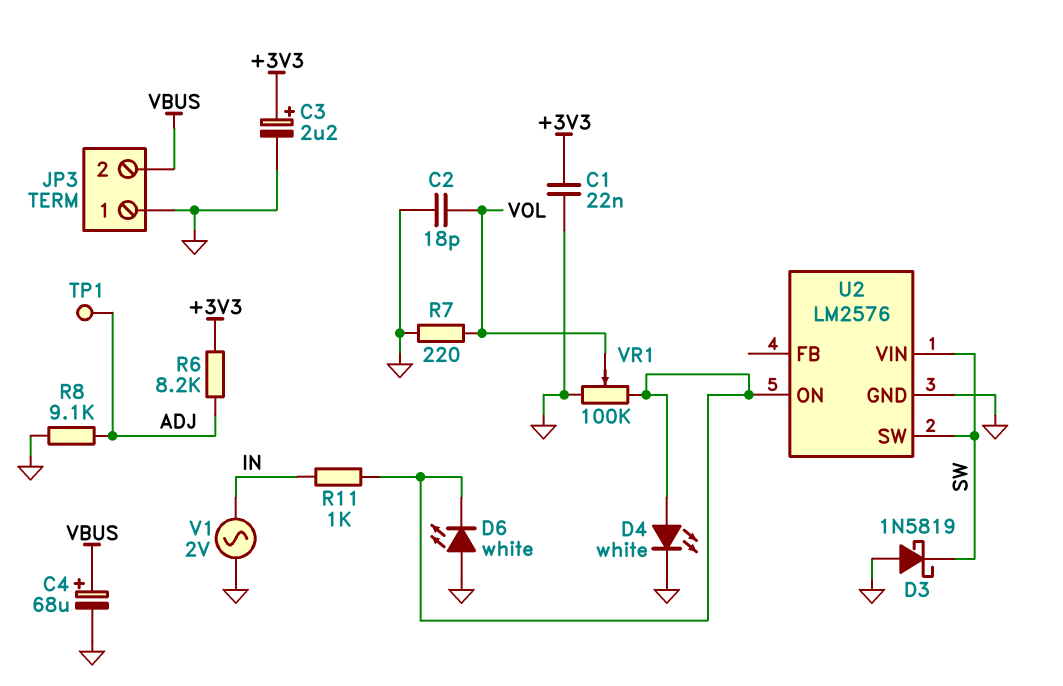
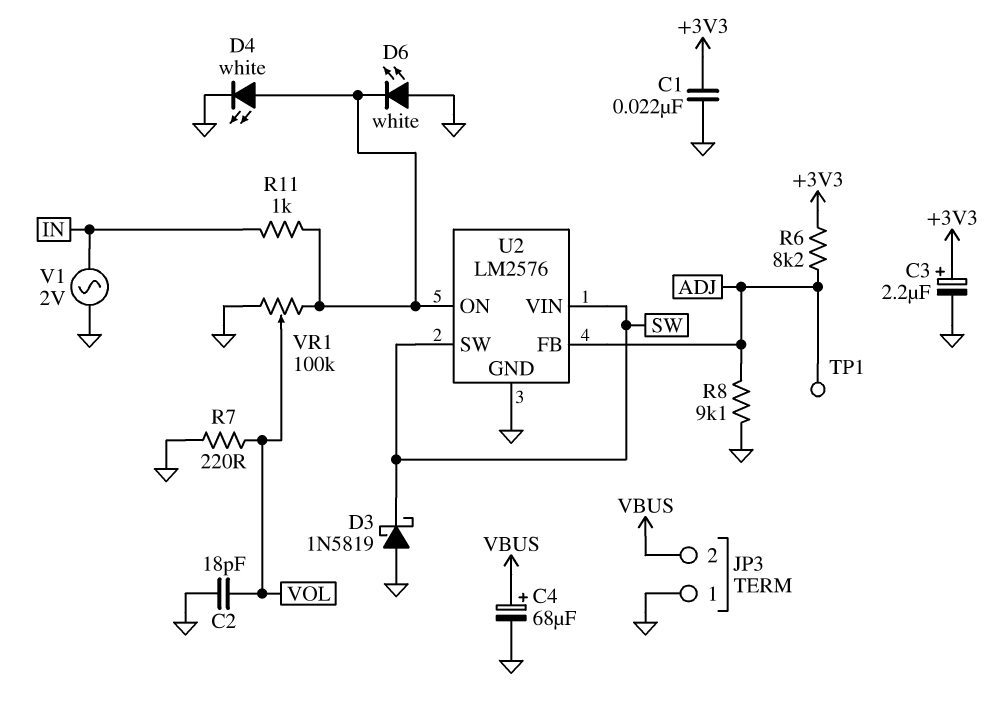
U2 pin FB: none -> ADJ

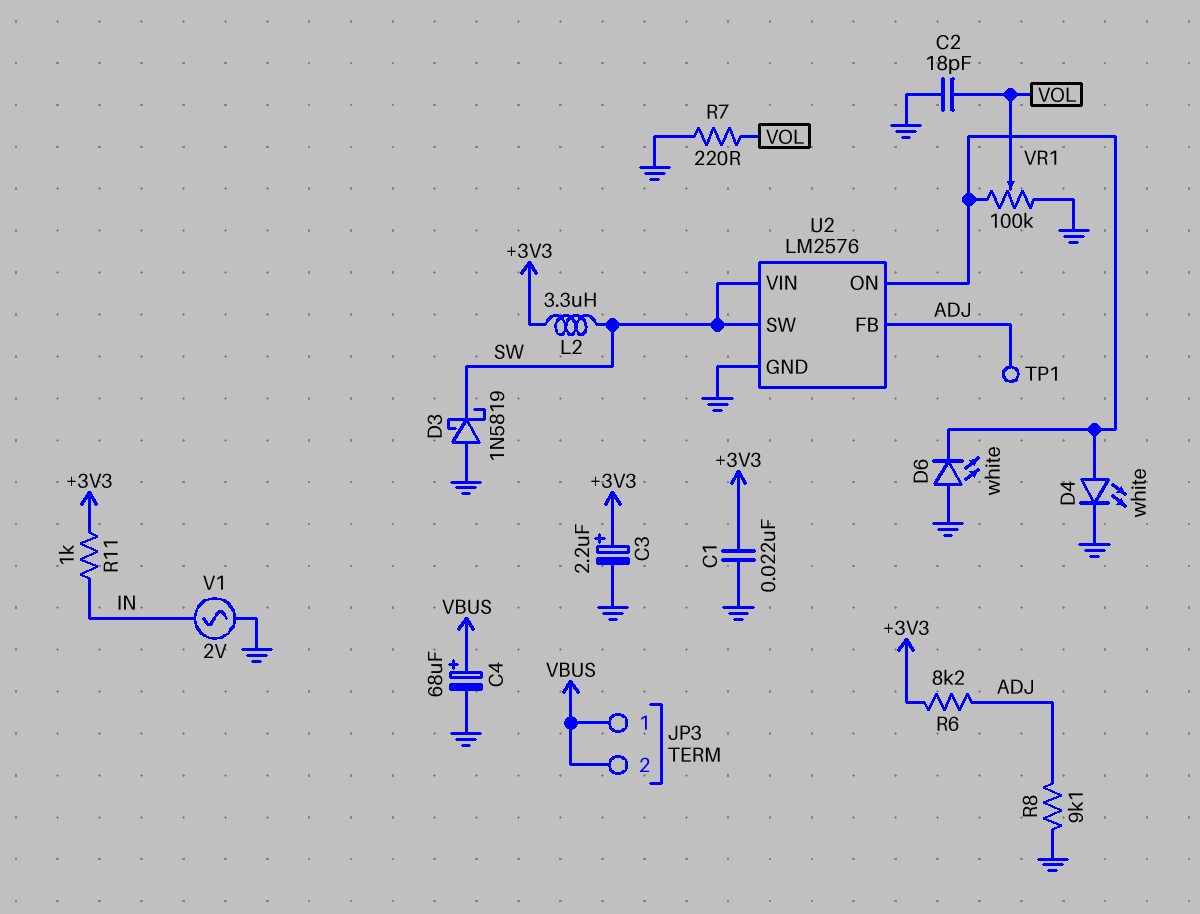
JP3 pin 1: GND -> VBUS
L2: none -> 3.3uH (+3V3, SW)
R11: 1k (IN, U2/ON) -> 1k (+3V3, IN)

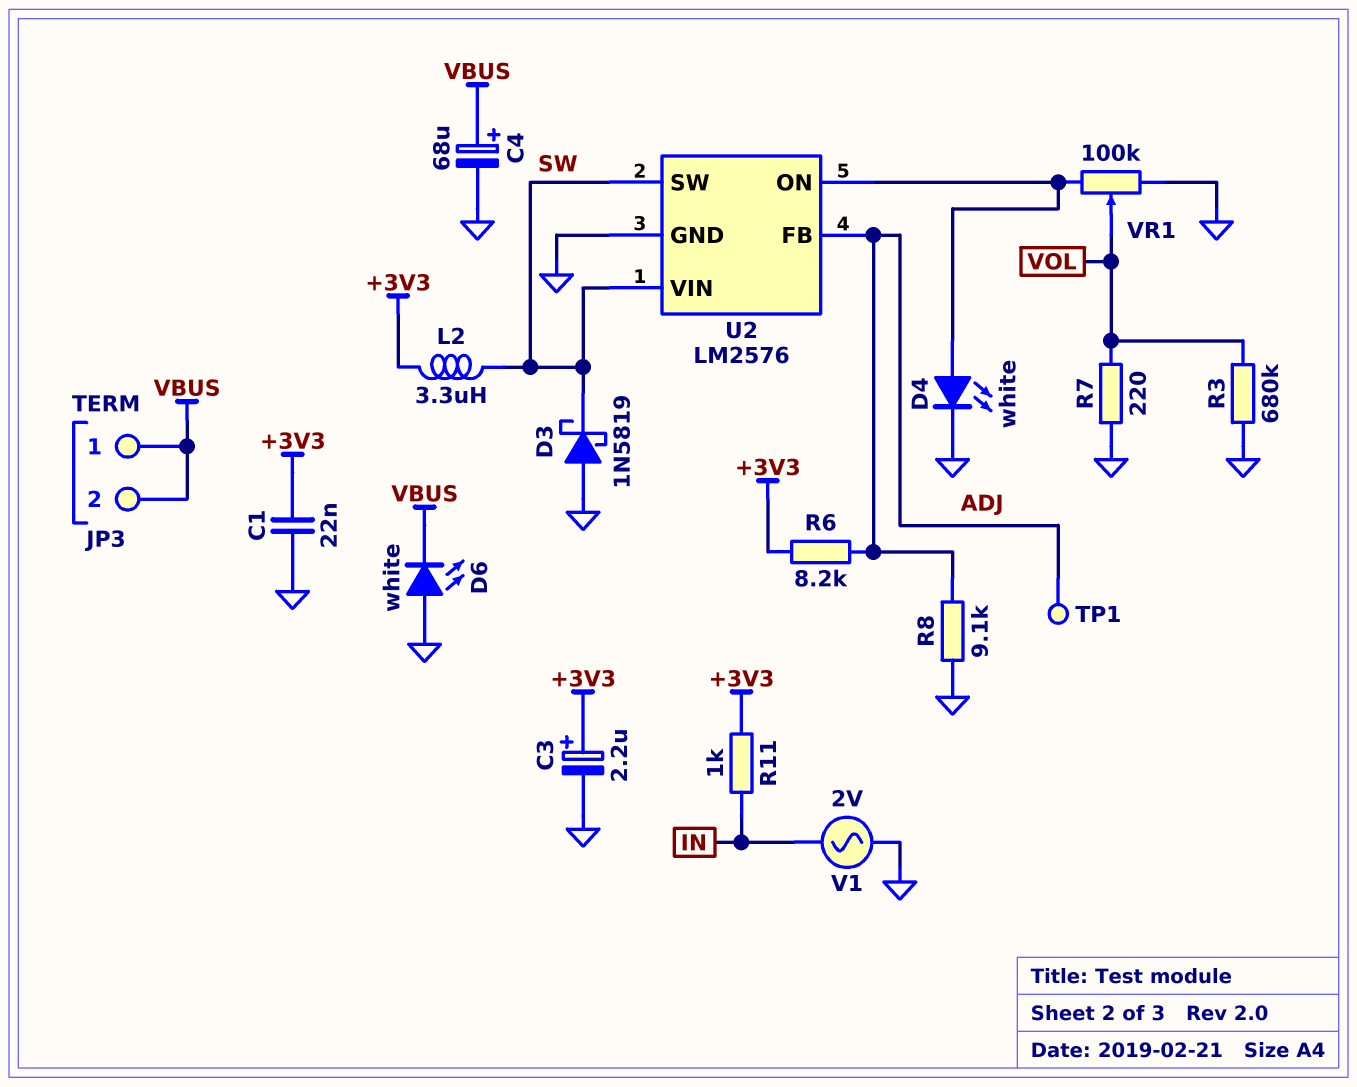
C2: 18pF (GND, VOL) -> none
D6: LED white (A GND, K U2/ON) -> LED white (A GND, K VBUS)
R3: none -> 680k (GND, VOL)

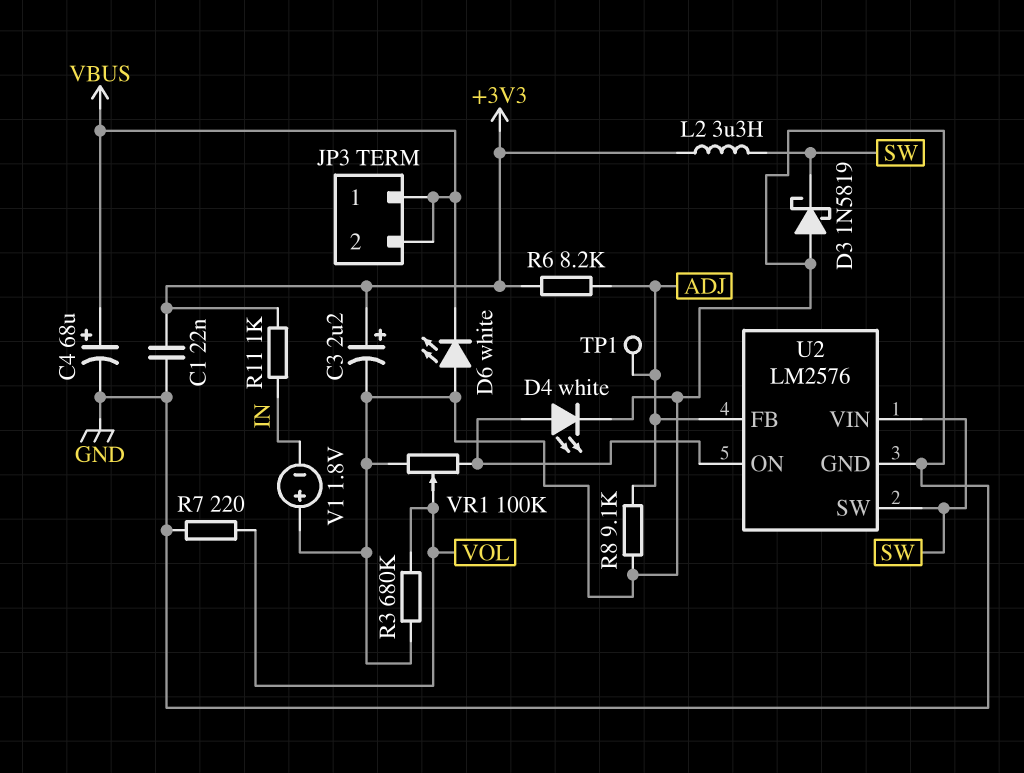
V1: AC 2V (GND, IN) -> 1.8V (plus GND, minus IN)

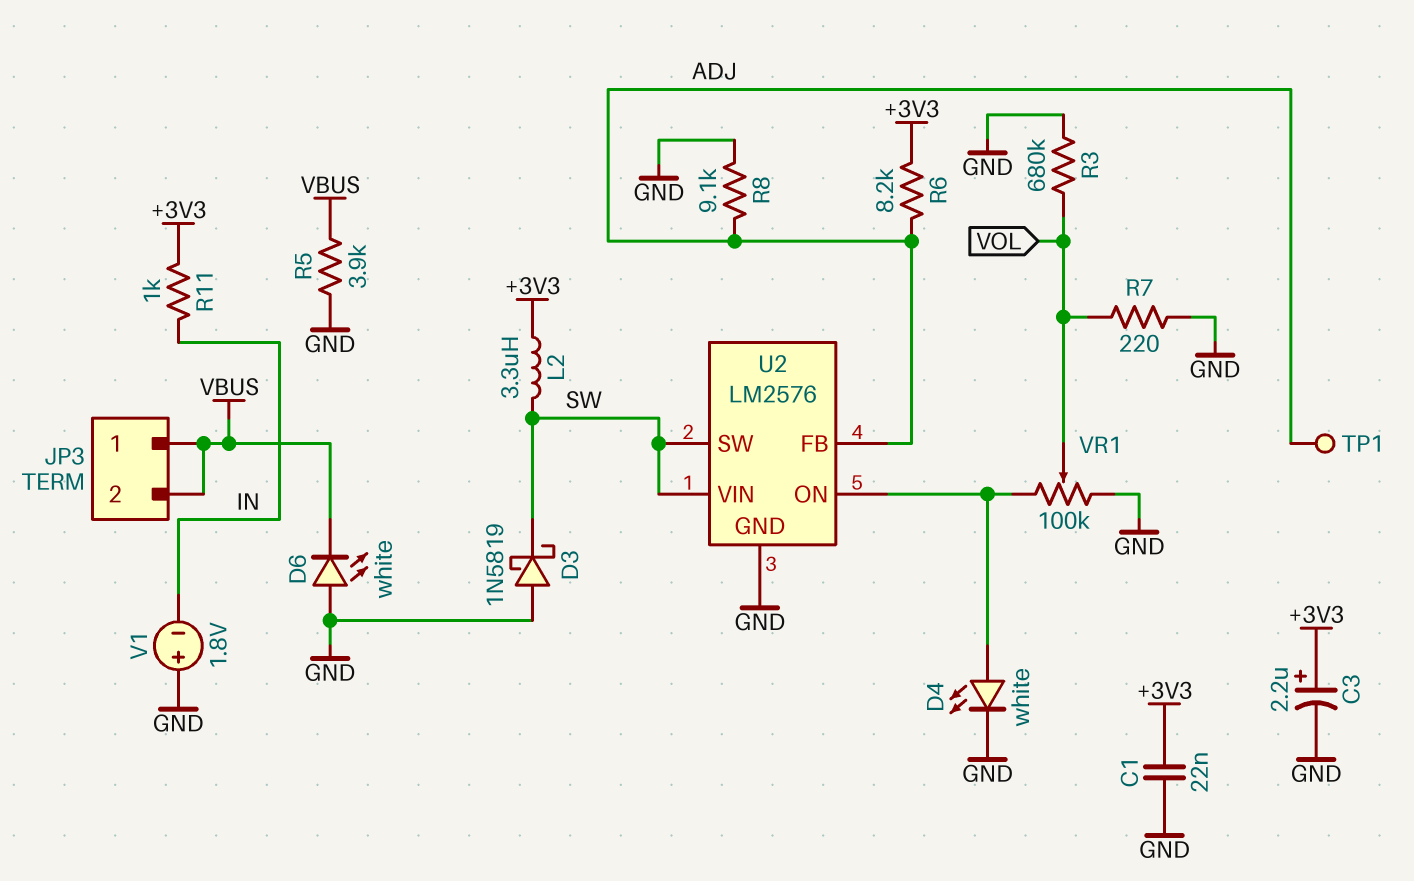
C4: 68uF (plus VBUS, minus GND) -> none
R5: none -> 3.9k (GND, VBUS)

